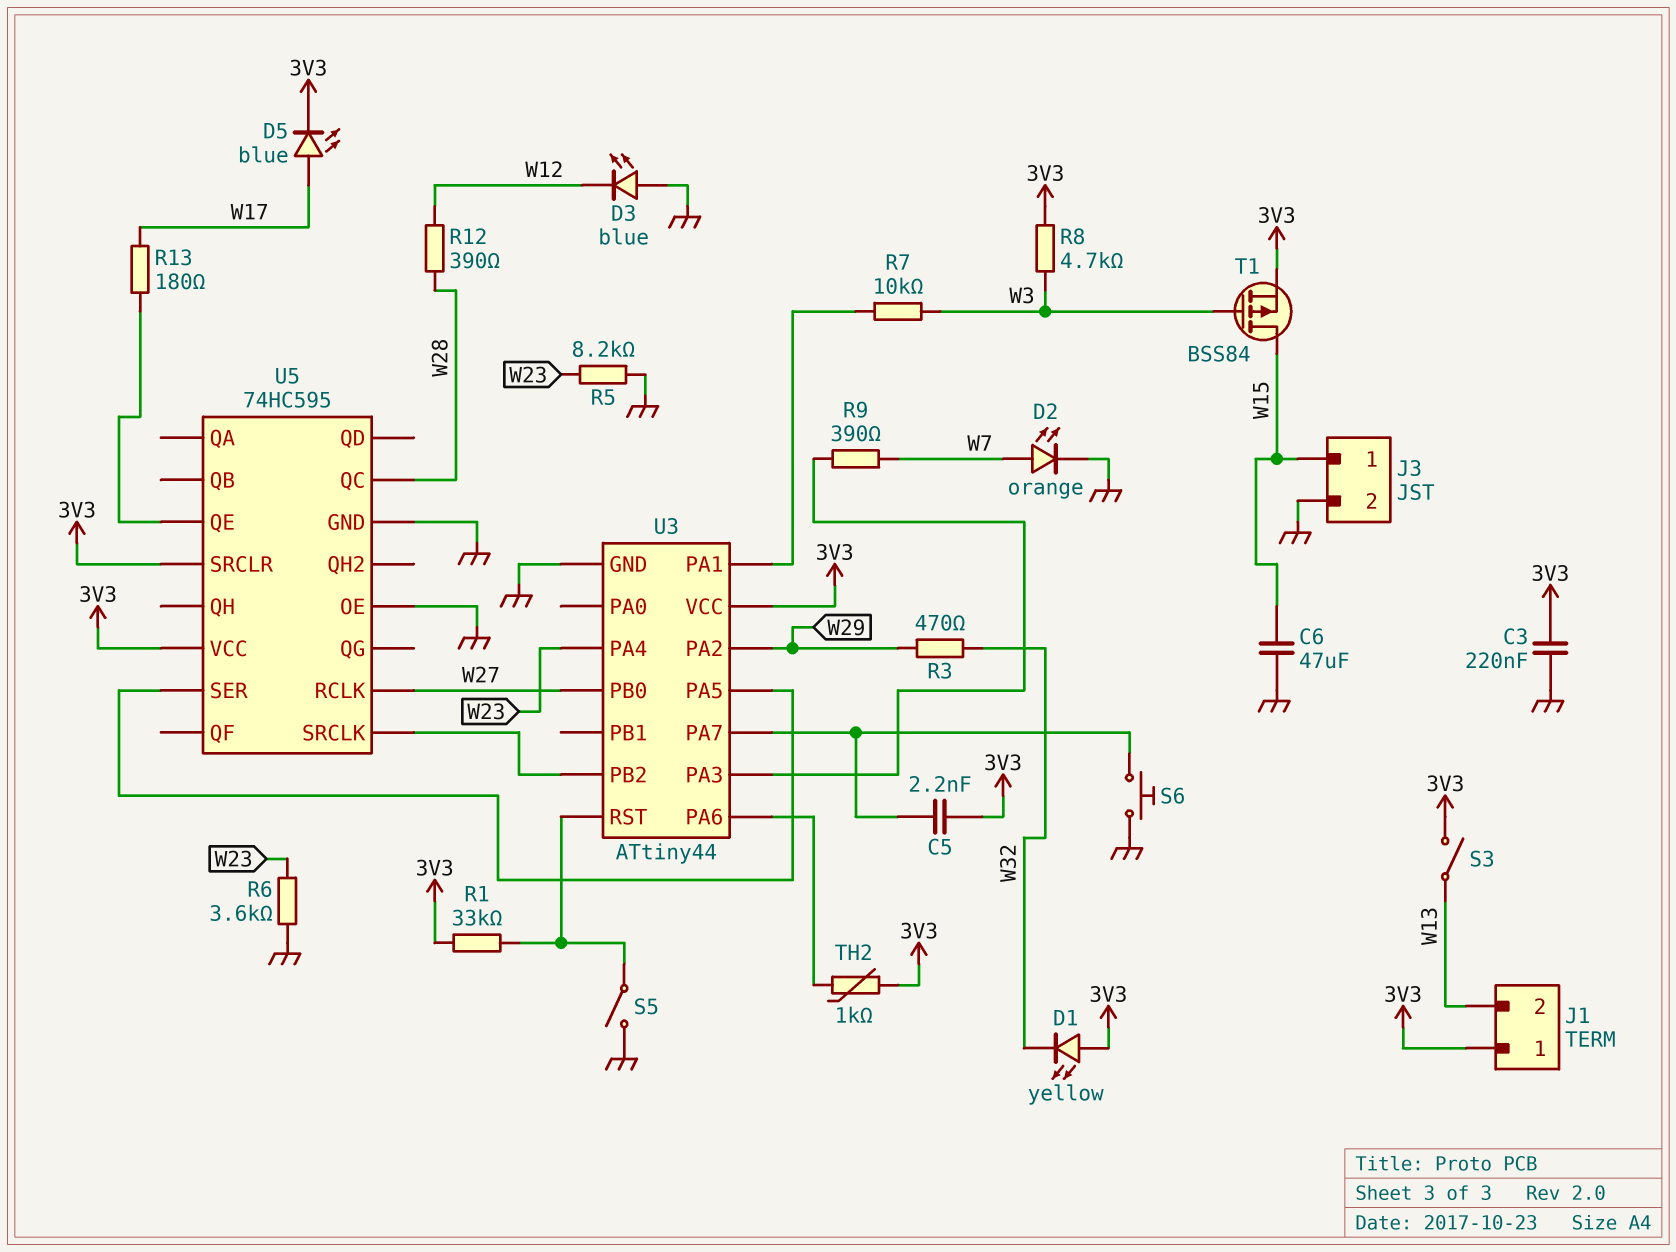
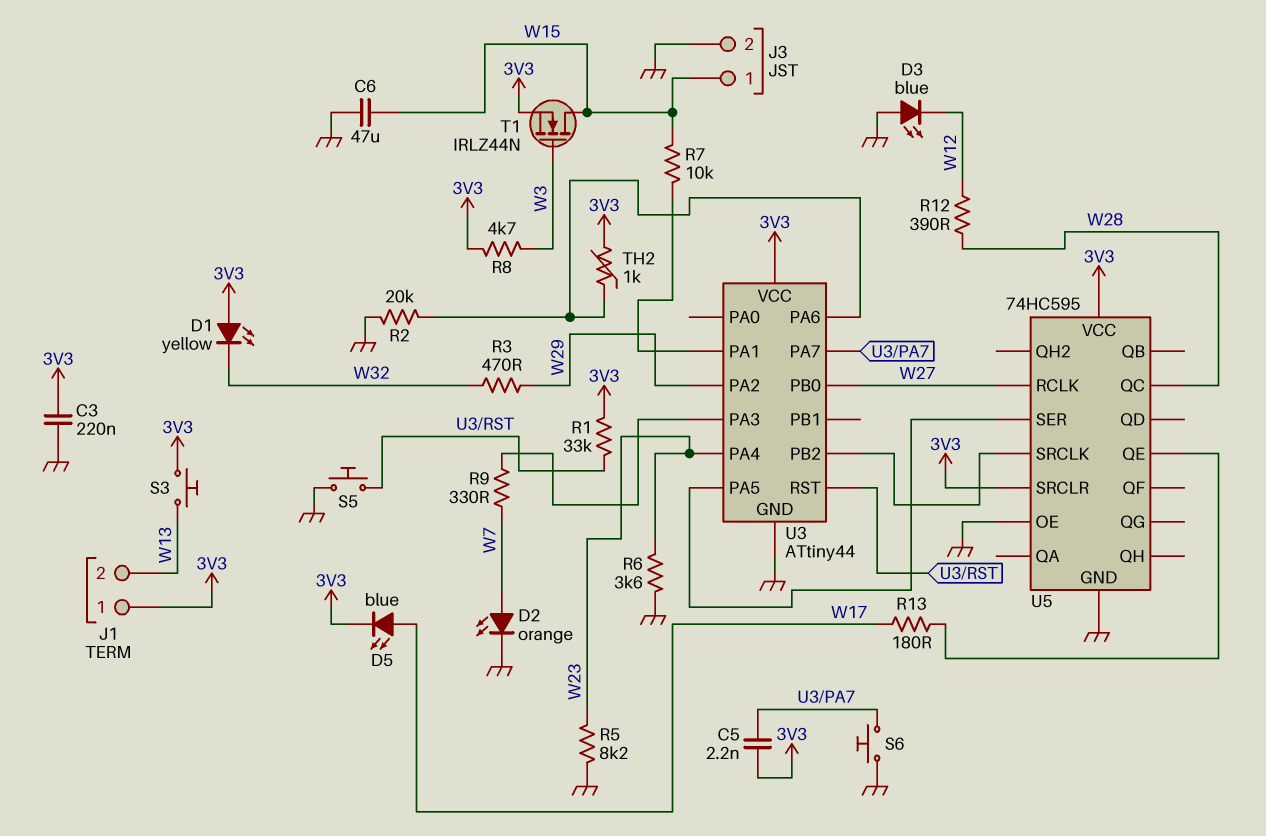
R2: none -> 20k (GND, U3/PA6)
R7: 10k (U3/PA1, W3) -> 10k (U3/PA1, W15)
R9: 390 (U3/PA3, W7) -> 330 (U3/PA3, W7)
S3: switch (3V3, W13) -> button (3V3, W13)
S5: switch (GND, U3/RST) -> button (GND, U3/RST)
T1: PMOS BSS84 (G W3, D W15, S 3V3) -> NMOS IRLZ44N (G W3, D W15, S 3V3)

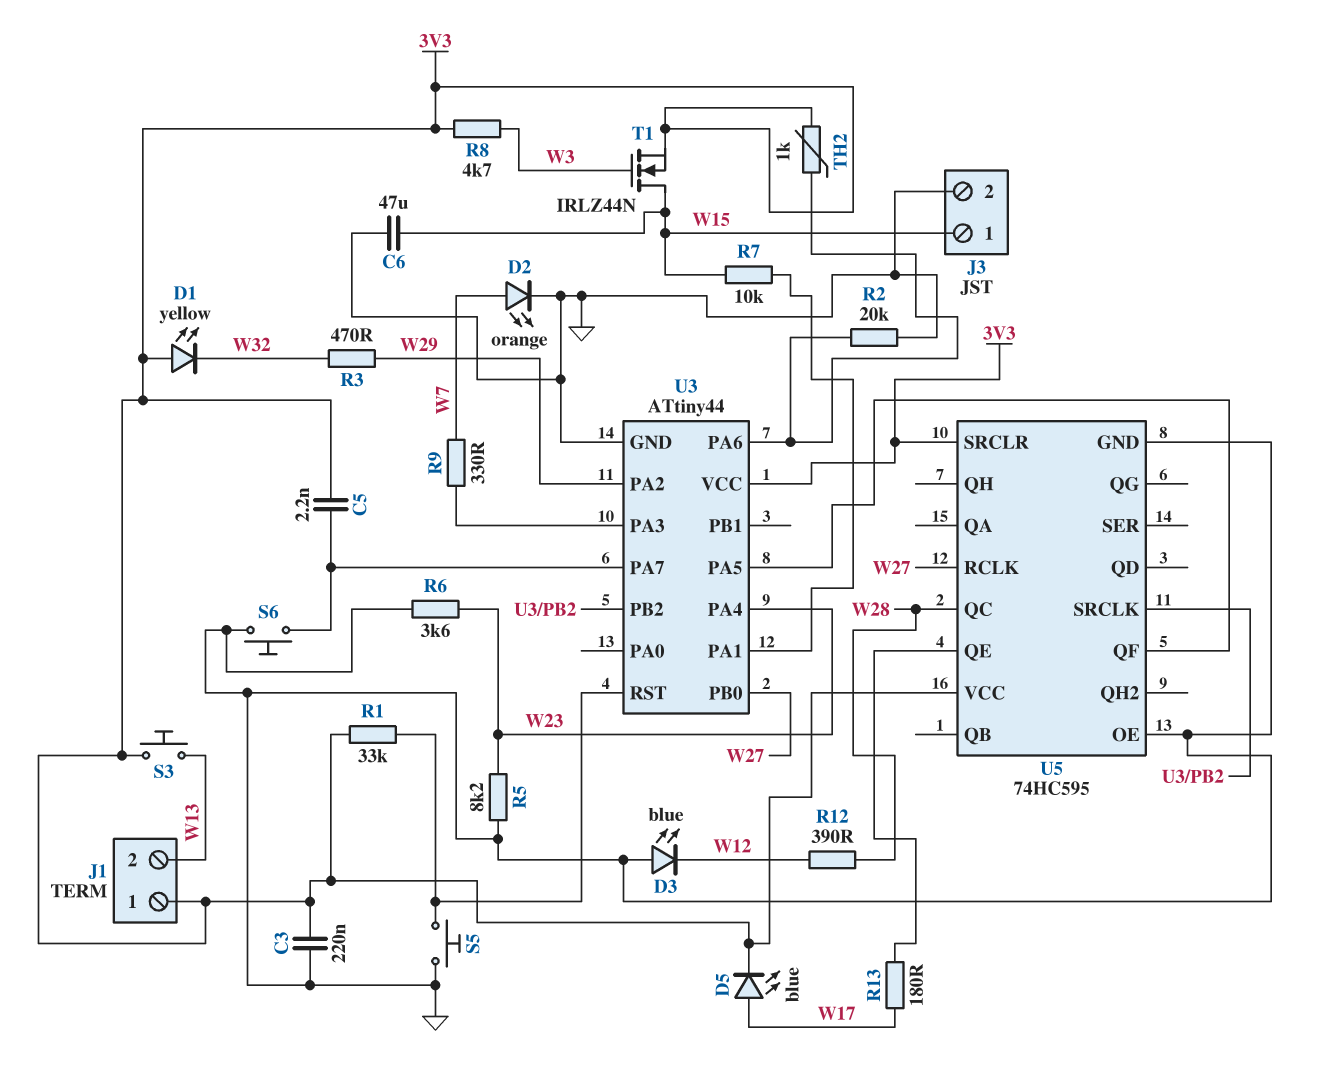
U5 pin QF: none -> U3/PA5
U5 pin SER: U3/PA5 -> none

